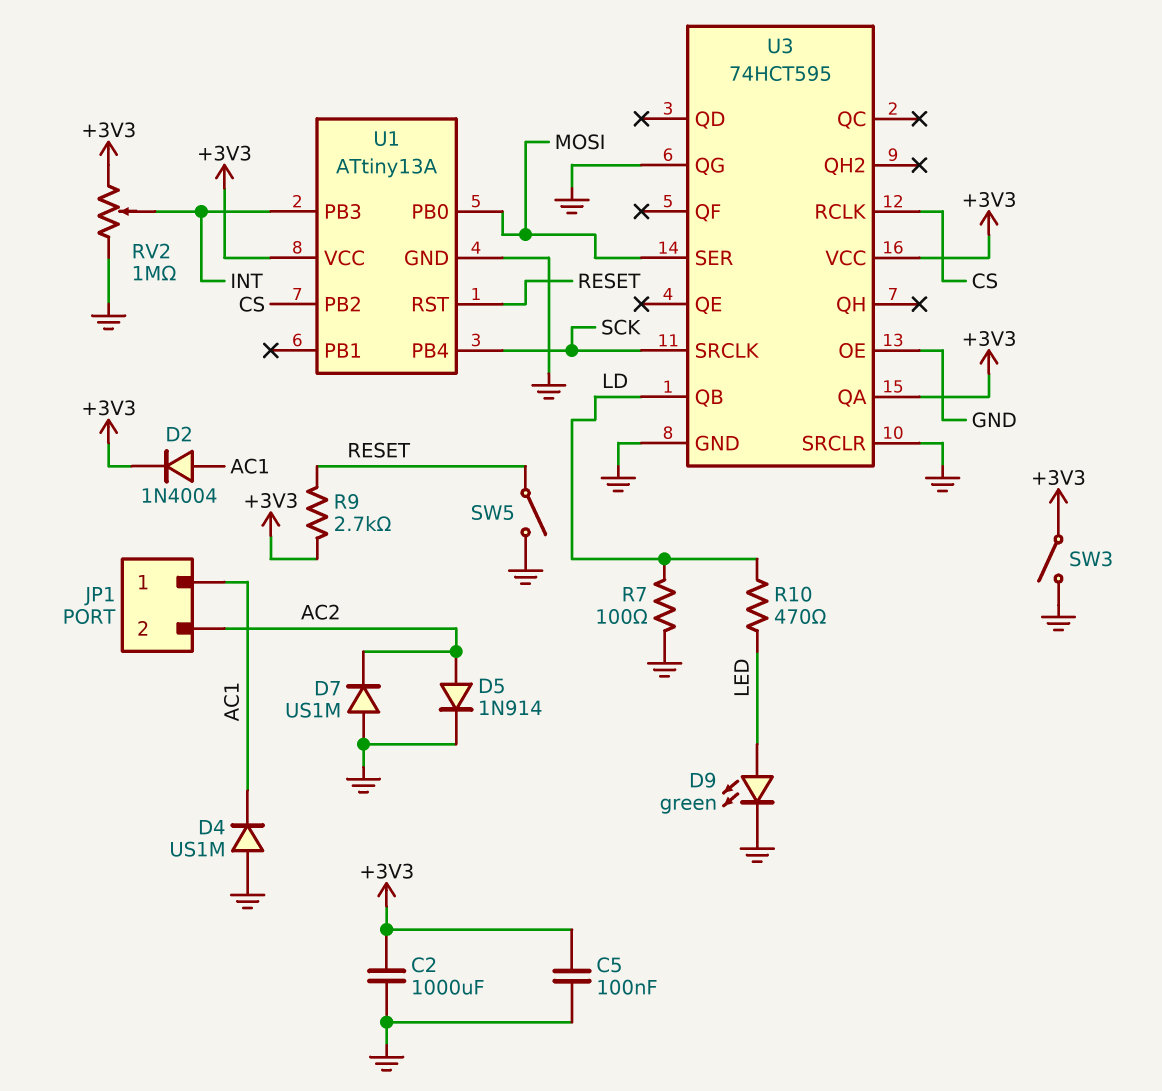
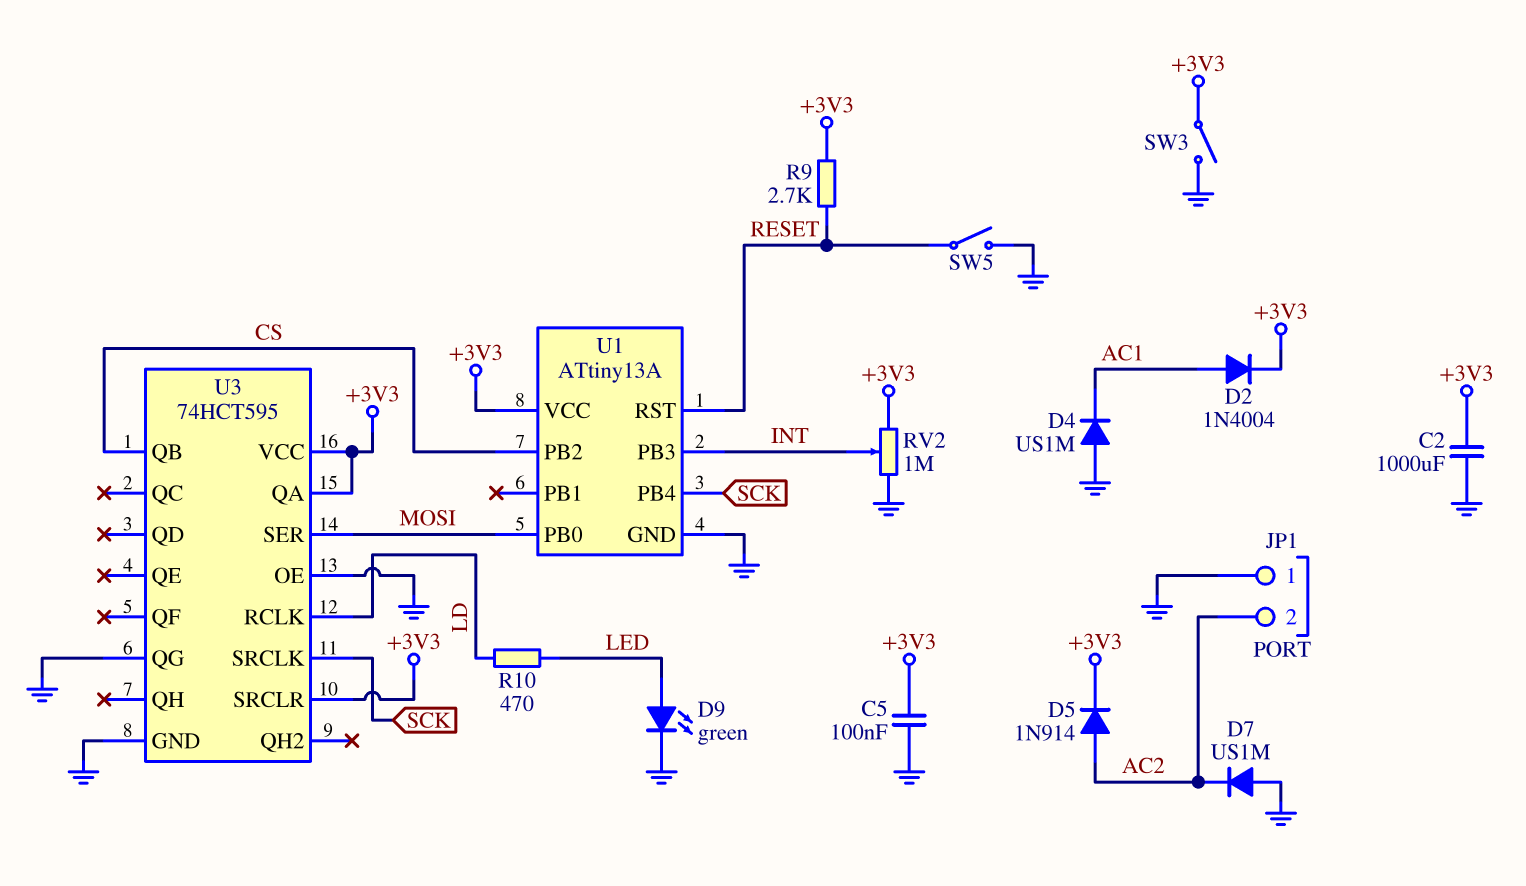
D5: diode 1N914 (A AC2, K GND) -> diode 1N914 (A AC2, K +3V3)
JP1 pin 1: AC1 -> GND
R7: 100 (GND, LD) -> none
U3 pin QB: LD -> CS
U3 pin RCLK: CS -> LD
U3 pin SRCLR: GND -> +3V3

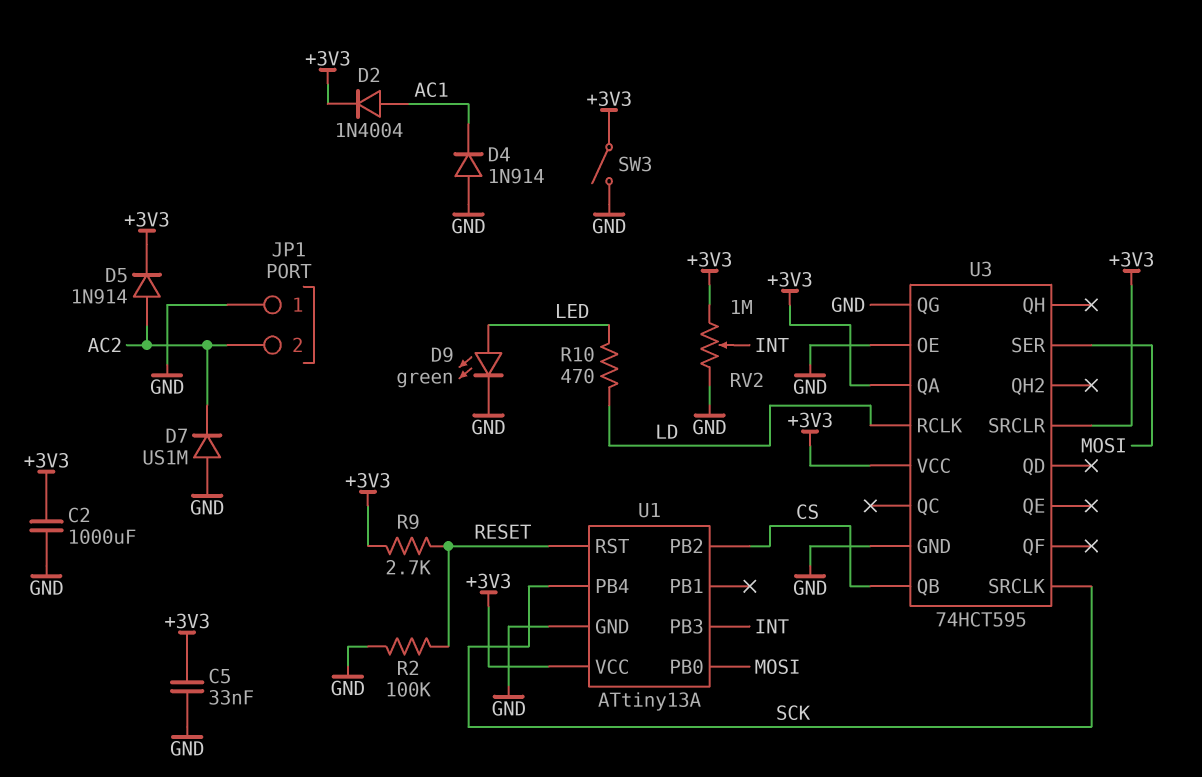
C5: 100nF (+3V3, GND) -> 33nF (+3V3, GND)
D4: diode US1M (A GND, K AC1) -> diode 1N914 (A GND, K AC1)
R2: none -> 100k (GND, RESET)
SW5: switch (GND, RESET) -> none

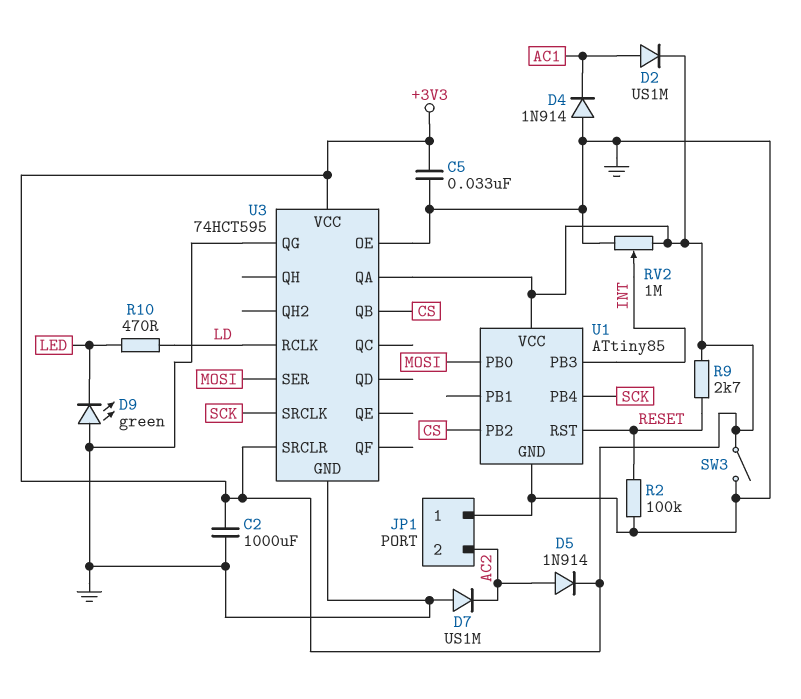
D2: diode 1N4004 (A AC1, K +3V3) -> diode US1M (A AC1, K +3V3)
D9: LED green (A LED, K GND) -> LED green (A GND, K LED)
U1: ATtiny13A -> ATtiny85

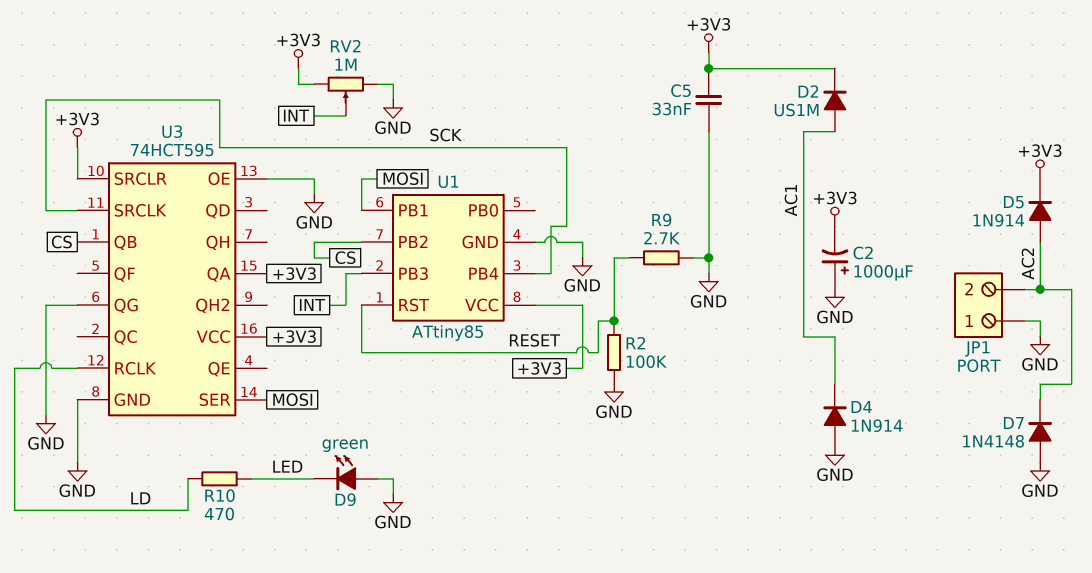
C2: 1000uF (+3V3, GND) -> 1000uF (plus GND, minus +3V3)
D7: diode US1M (A GND, K AC2) -> diode 1N4148 (A GND, K AC2)
R9: 2.7k (+3V3, RESET) -> 2.7k (GND, RESET)
SW3: switch (+3V3, GND) -> none
U1 pin PB0: MOSI -> none
U1 pin PB1: none -> MOSI

